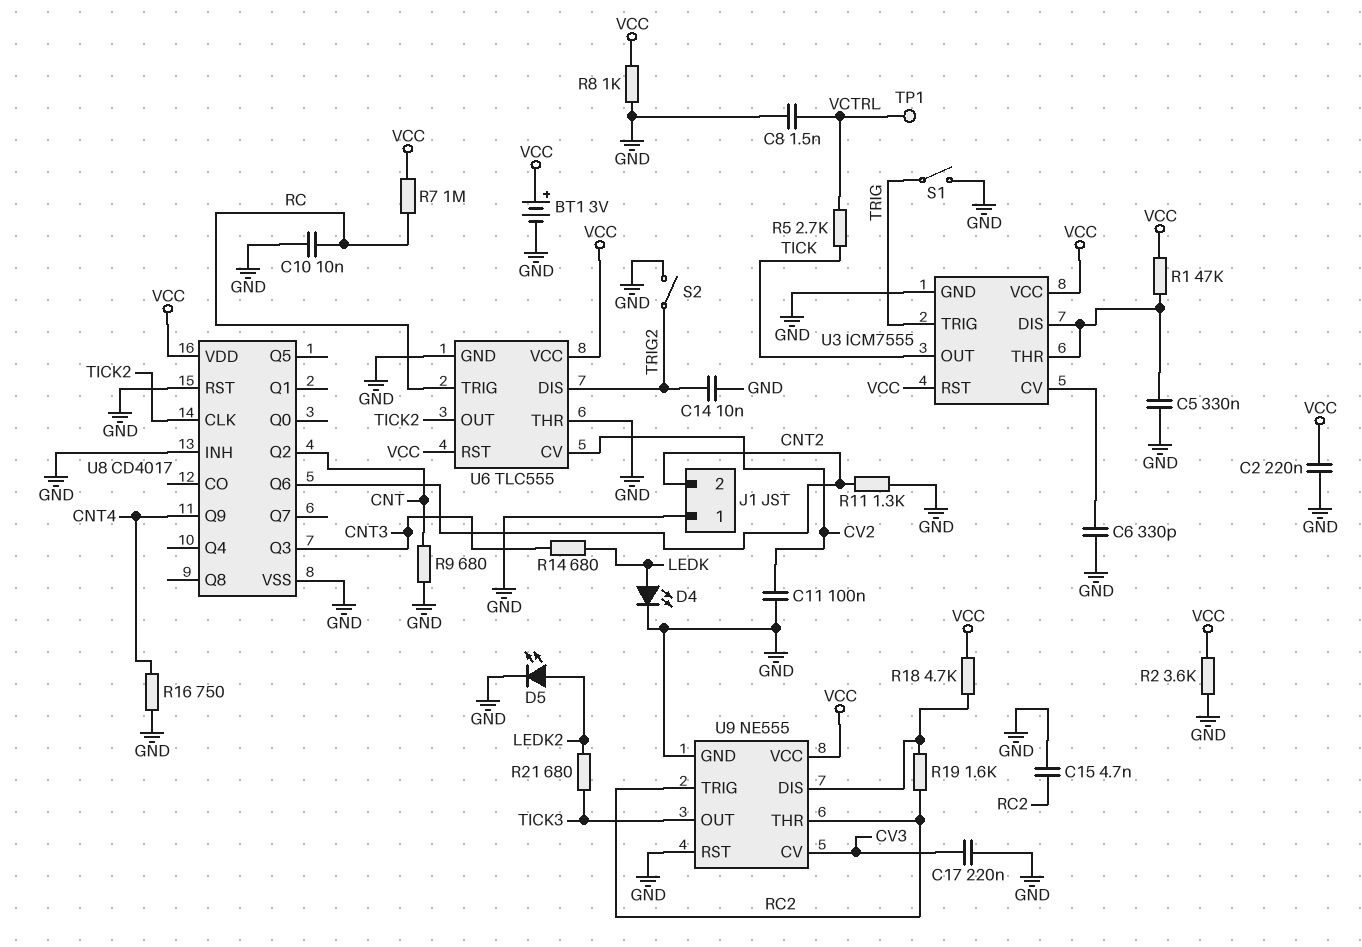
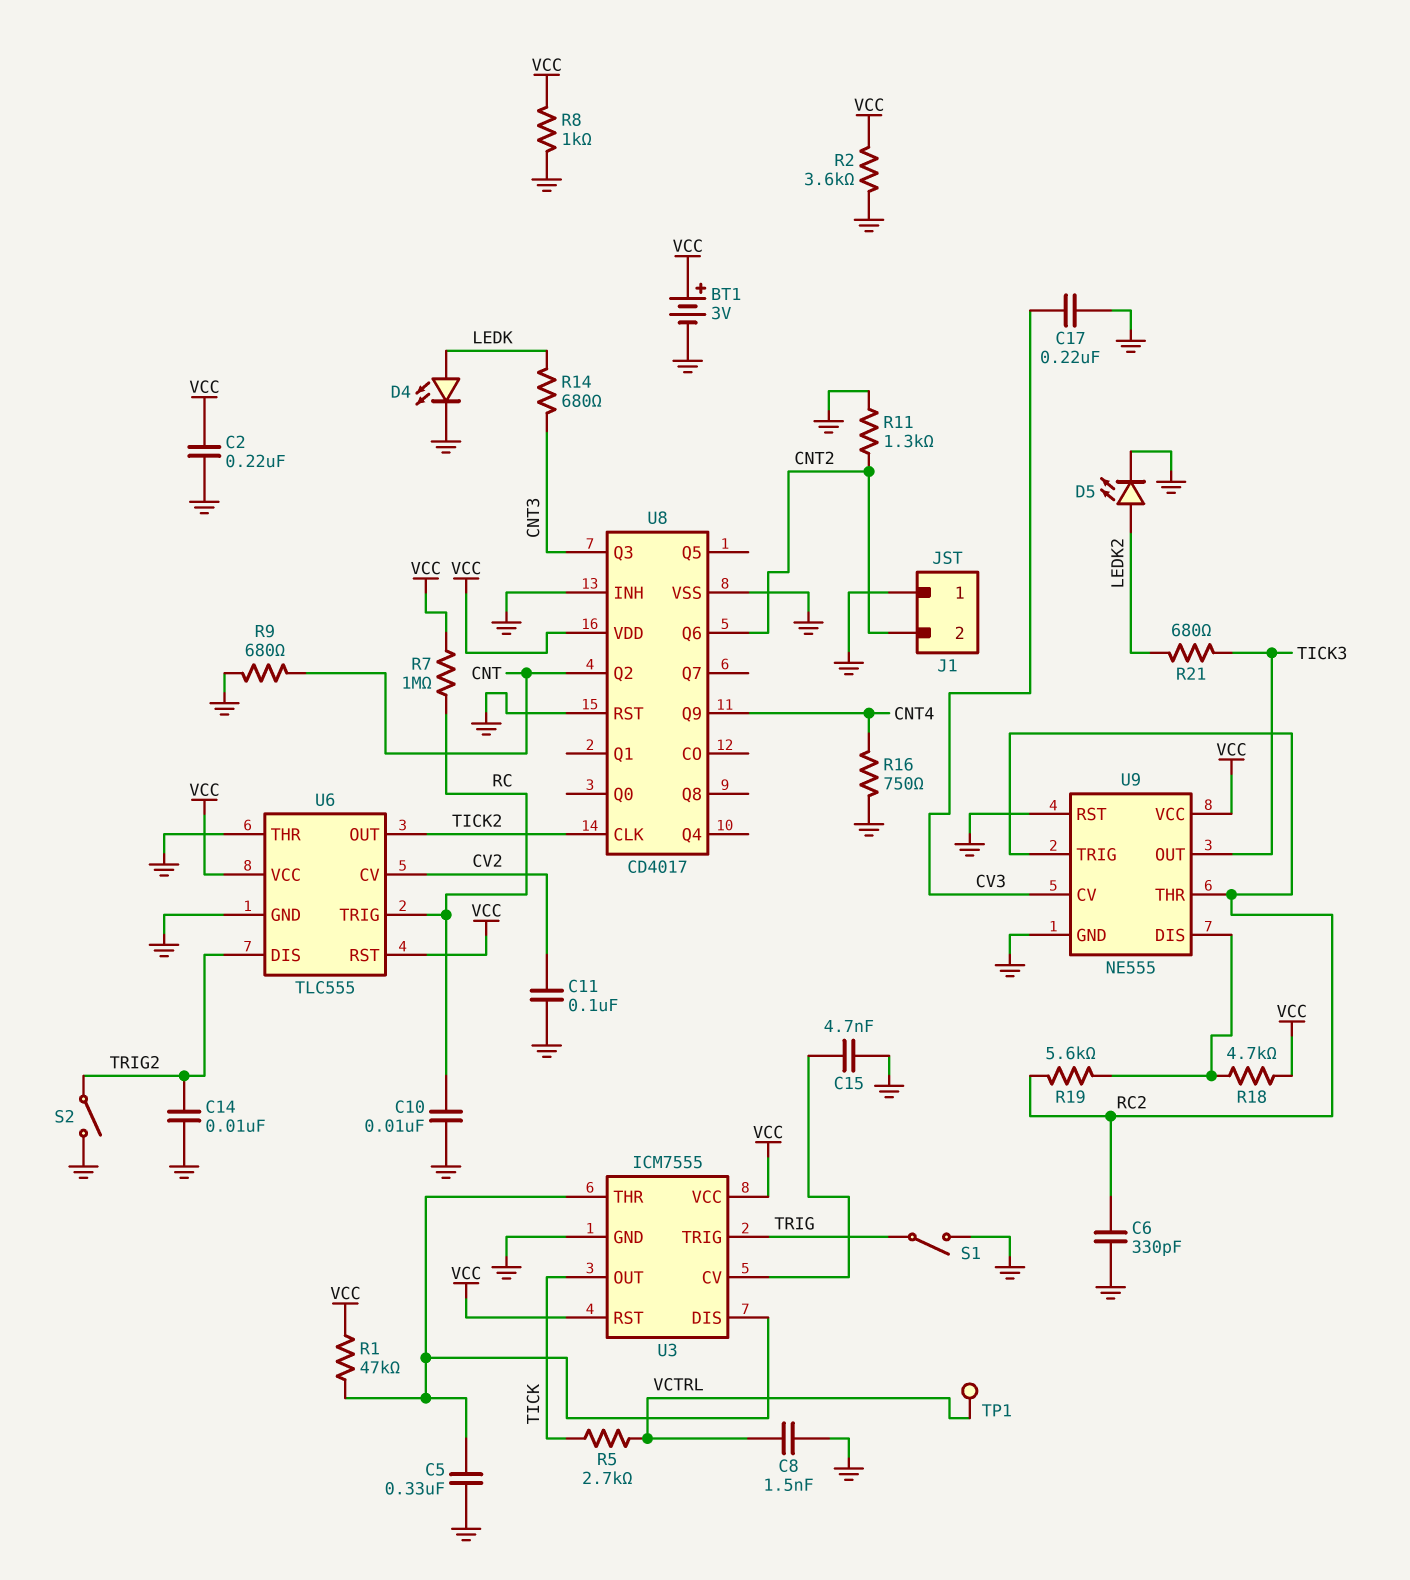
C6: 330pF (GND, U3/CV) -> 330pF (GND, RC2)
C15: 4.7nF (GND, RC2) -> 4.7nF (GND, U3/CV)
R19: 1.6k (RC2, U9/DIS) -> 5.6k (RC2, U9/DIS)

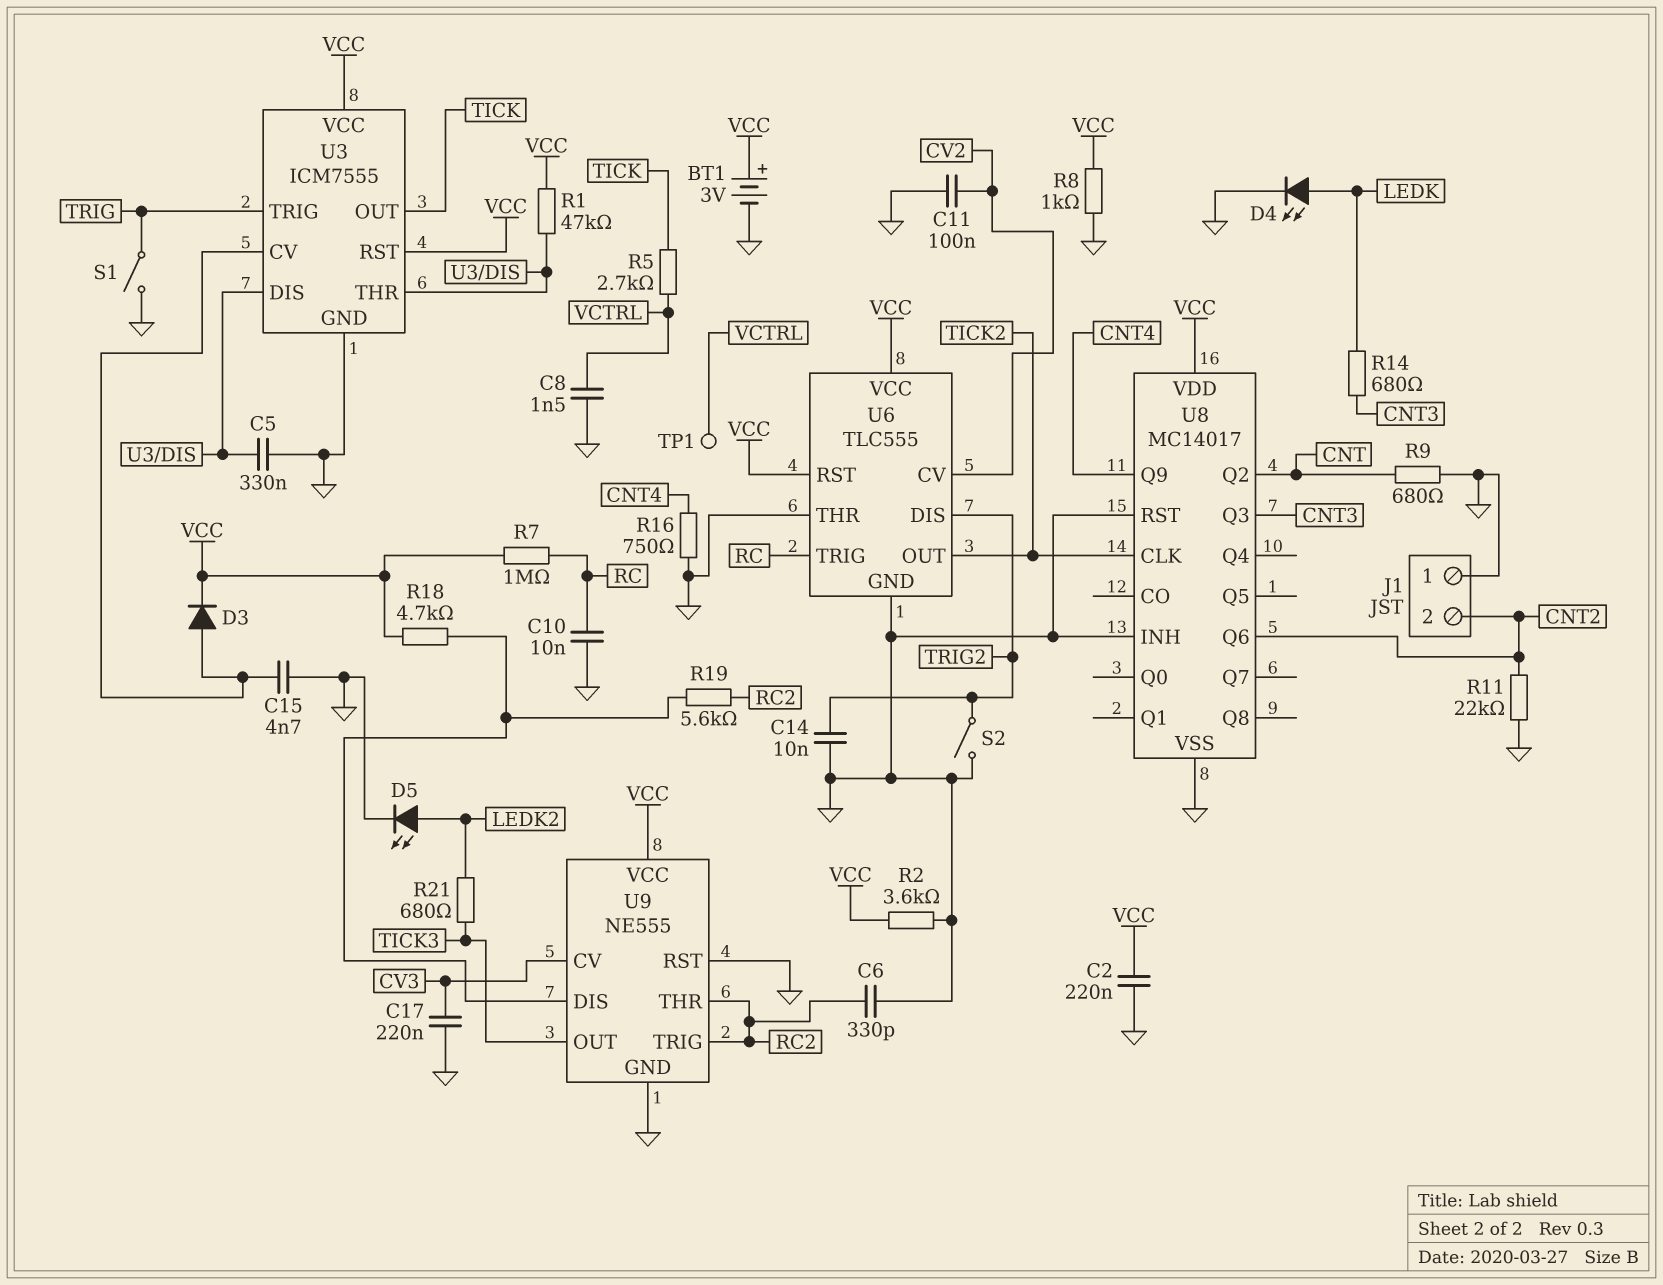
D3: none -> diode (A U3/CV, K VCC)
R11: 1.3k (CNT2, GND) -> 22k (CNT2, GND)
U8: CD4017 -> MC14017

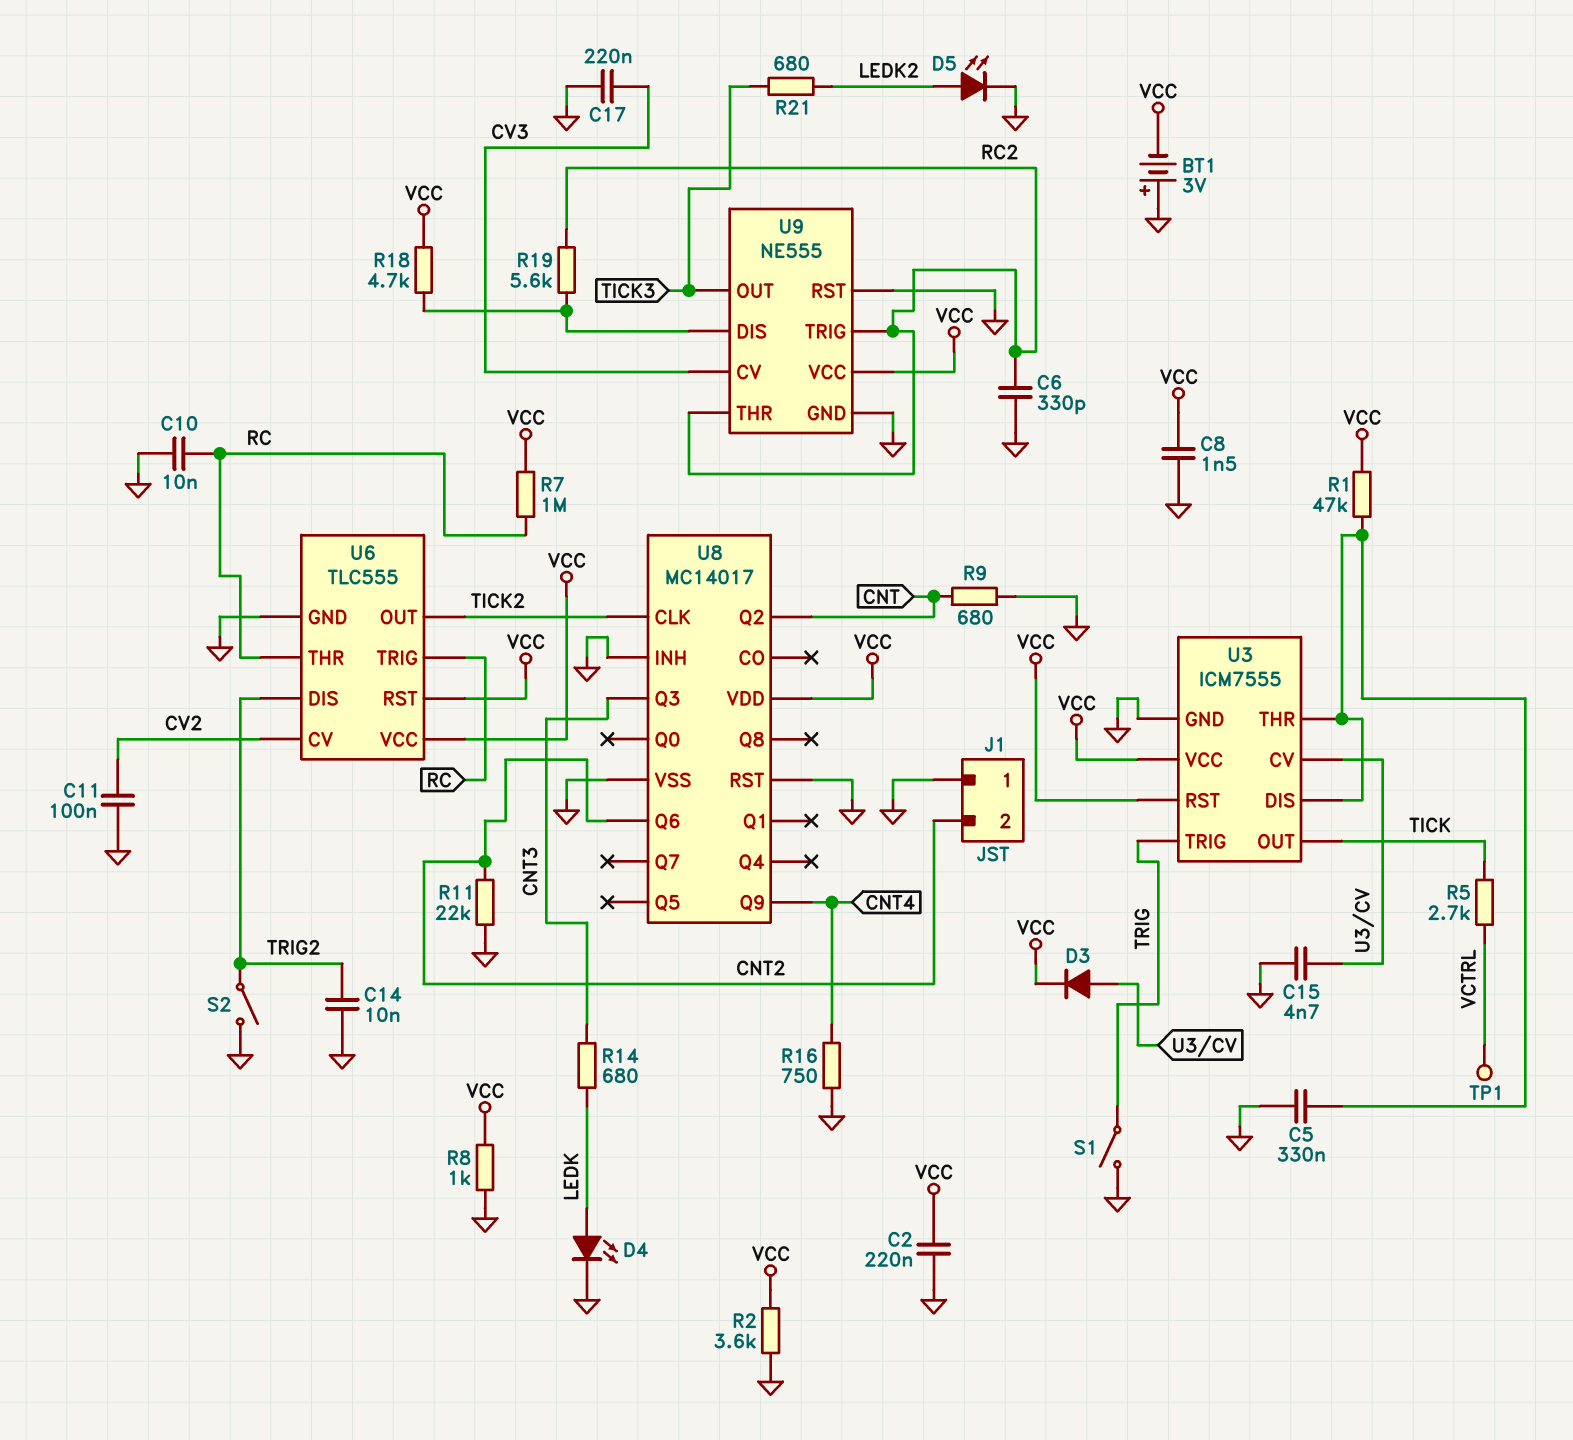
BT1: 3V (plus VCC, minus GND) -> 3V (plus GND, minus VCC)
C8: 1.5nF (GND, VCTRL) -> 1.5nF (GND, VCC)
U6 pin THR: GND -> RC

